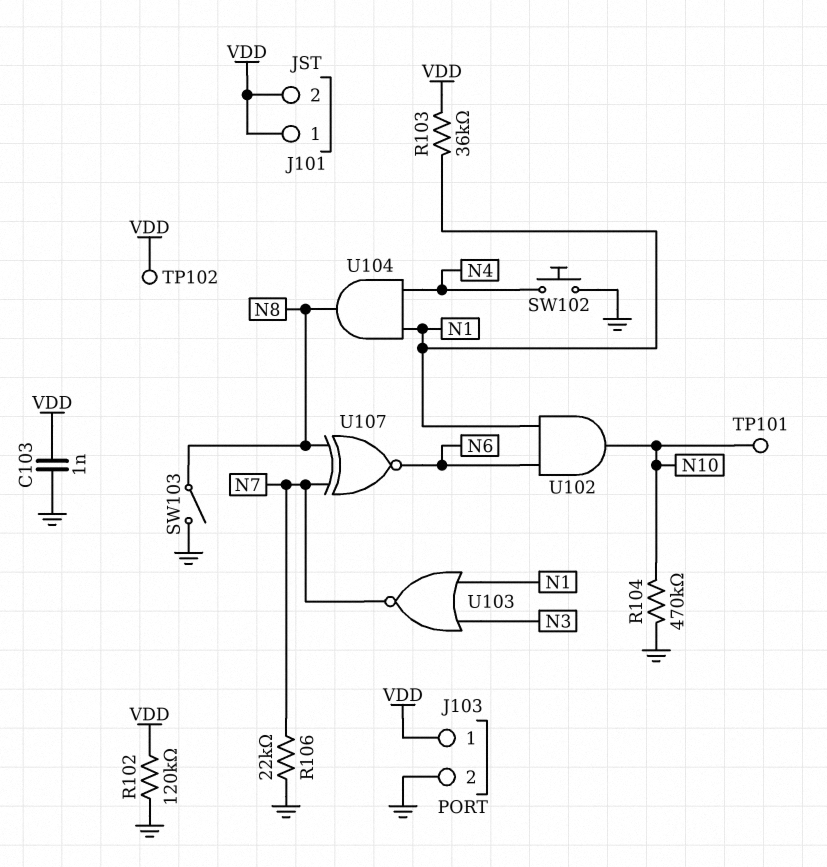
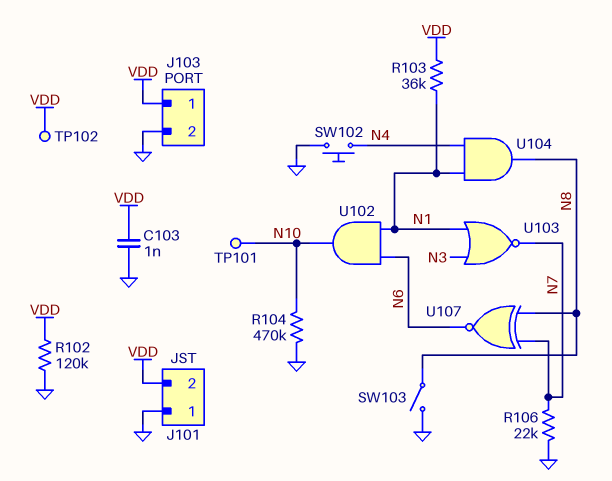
J101 pin 1: VDD -> GND

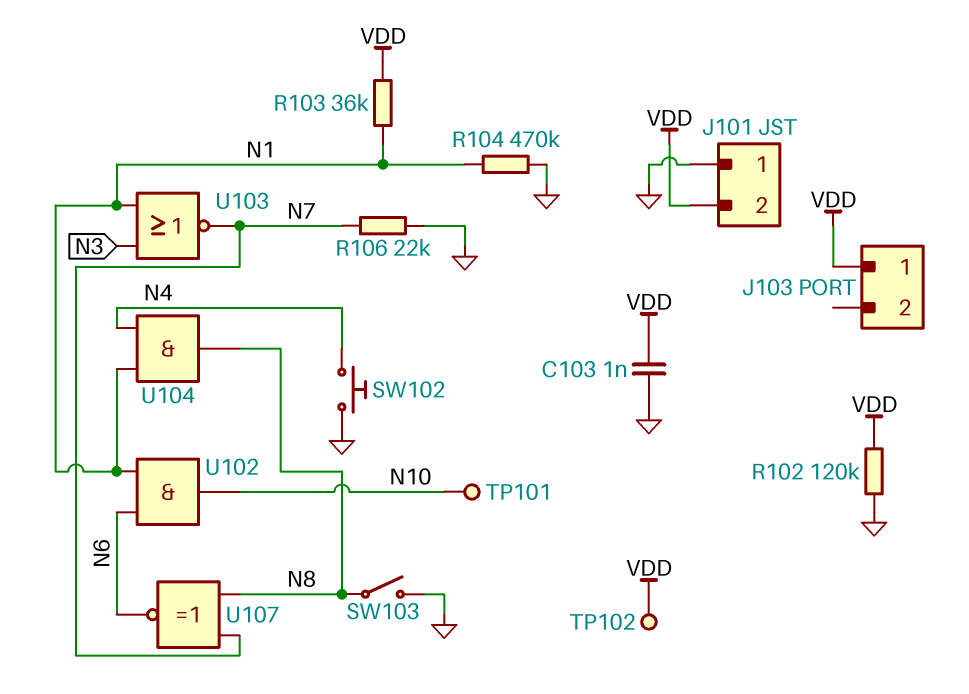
J103 pin 2: GND -> none
R104: 470k (GND, N10) -> 470k (GND, N1)

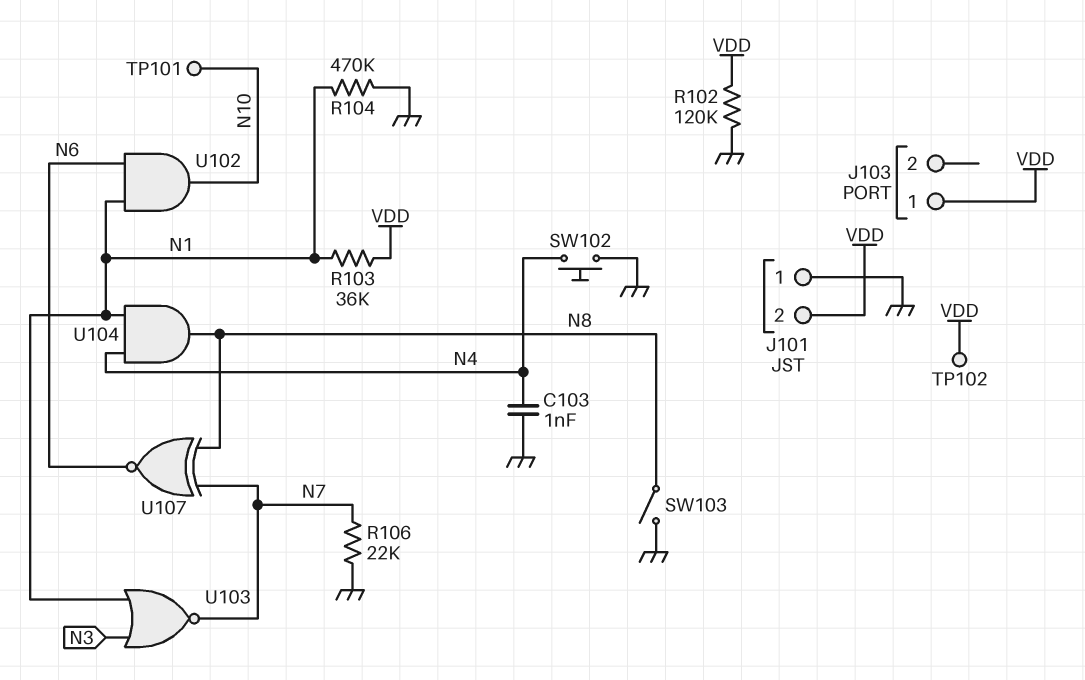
C103: 1nF (GND, VDD) -> 1nF (GND, N4)

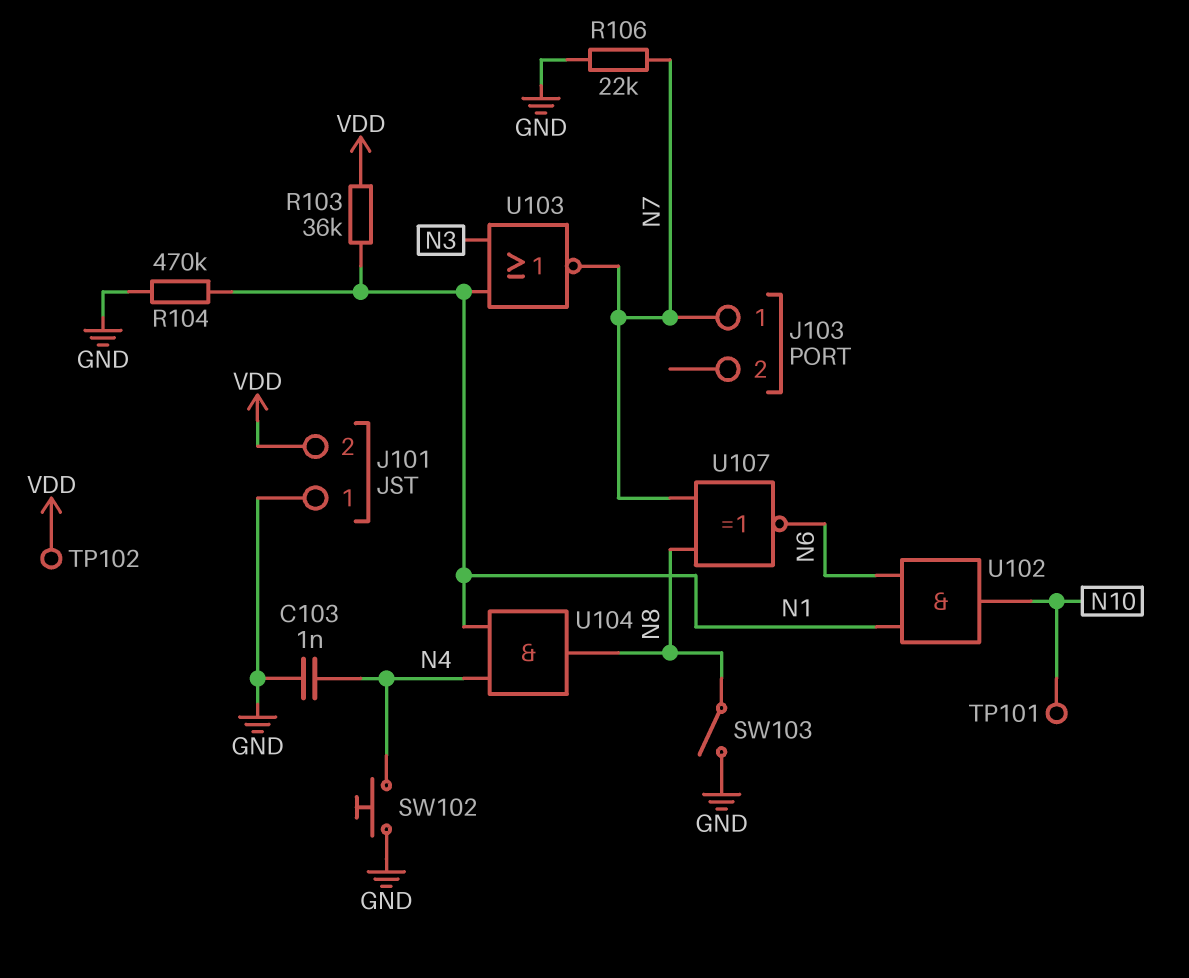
J103 pin 1: VDD -> N7
R102: 120k (GND, VDD) -> none

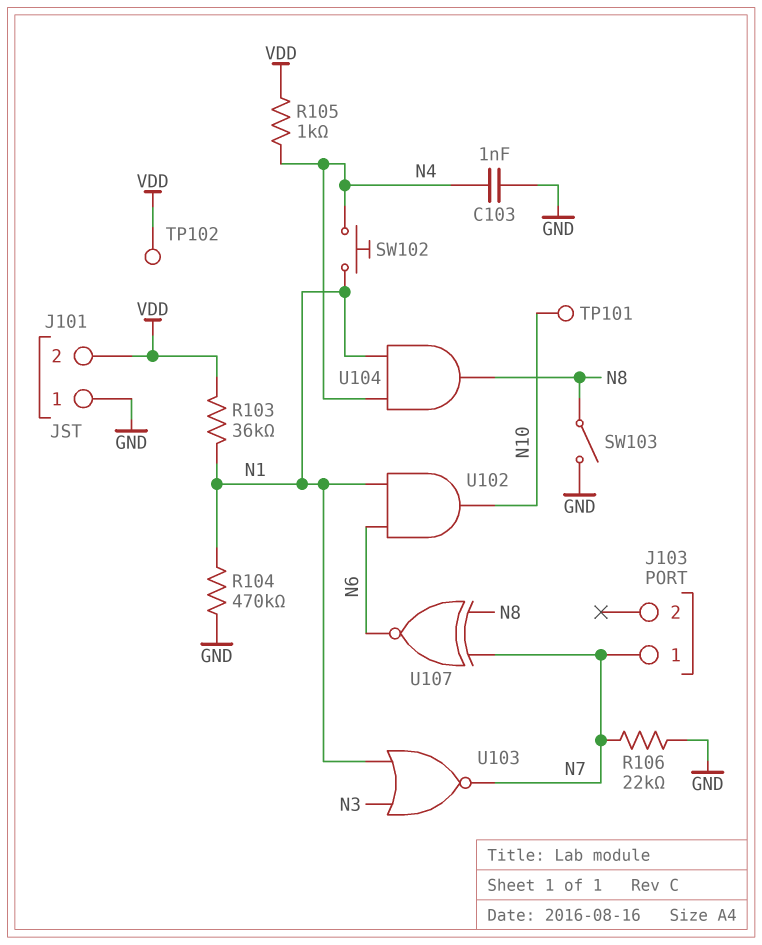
R105: none -> 1k (N4, VDD)
SW102: button (GND, N4) -> button (N1, N4)

